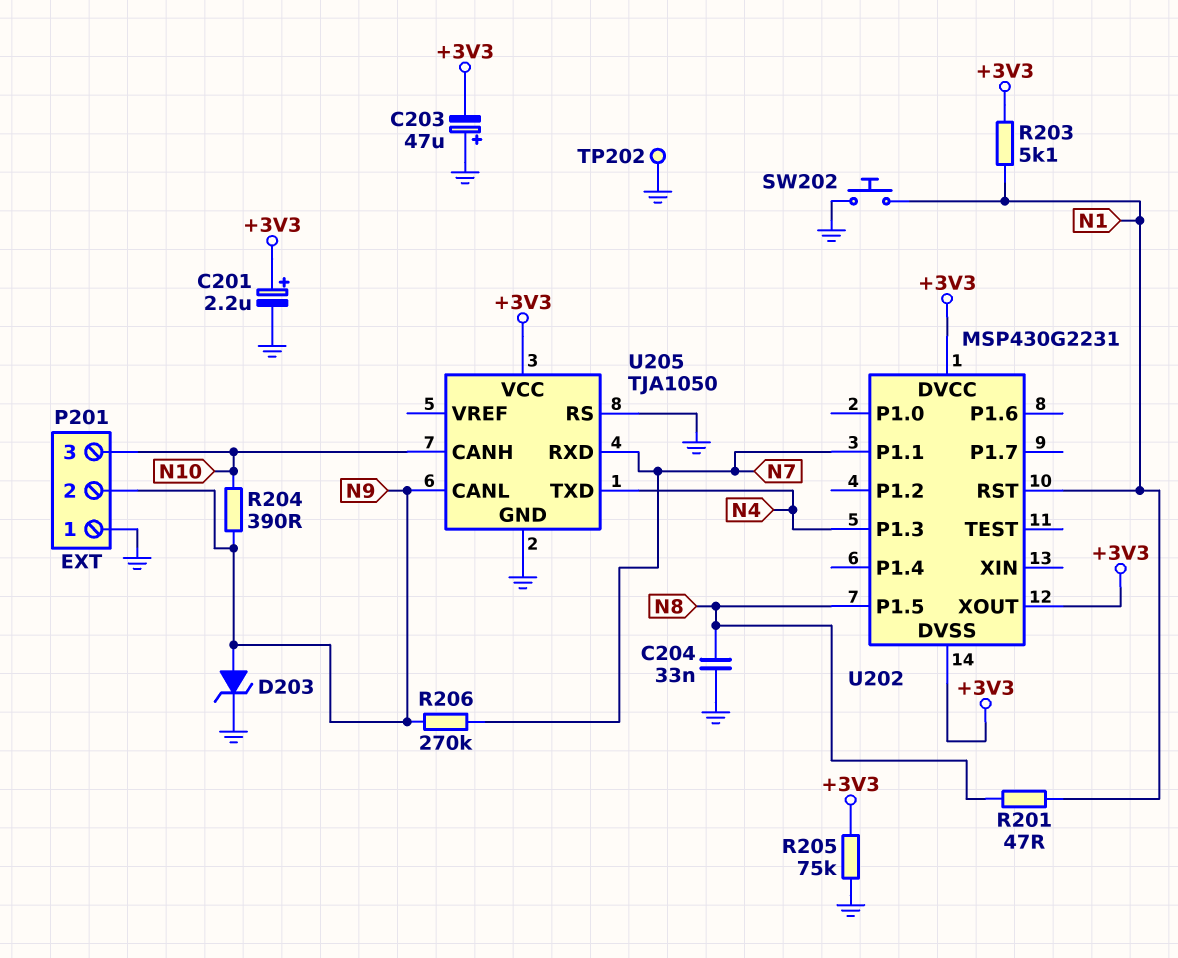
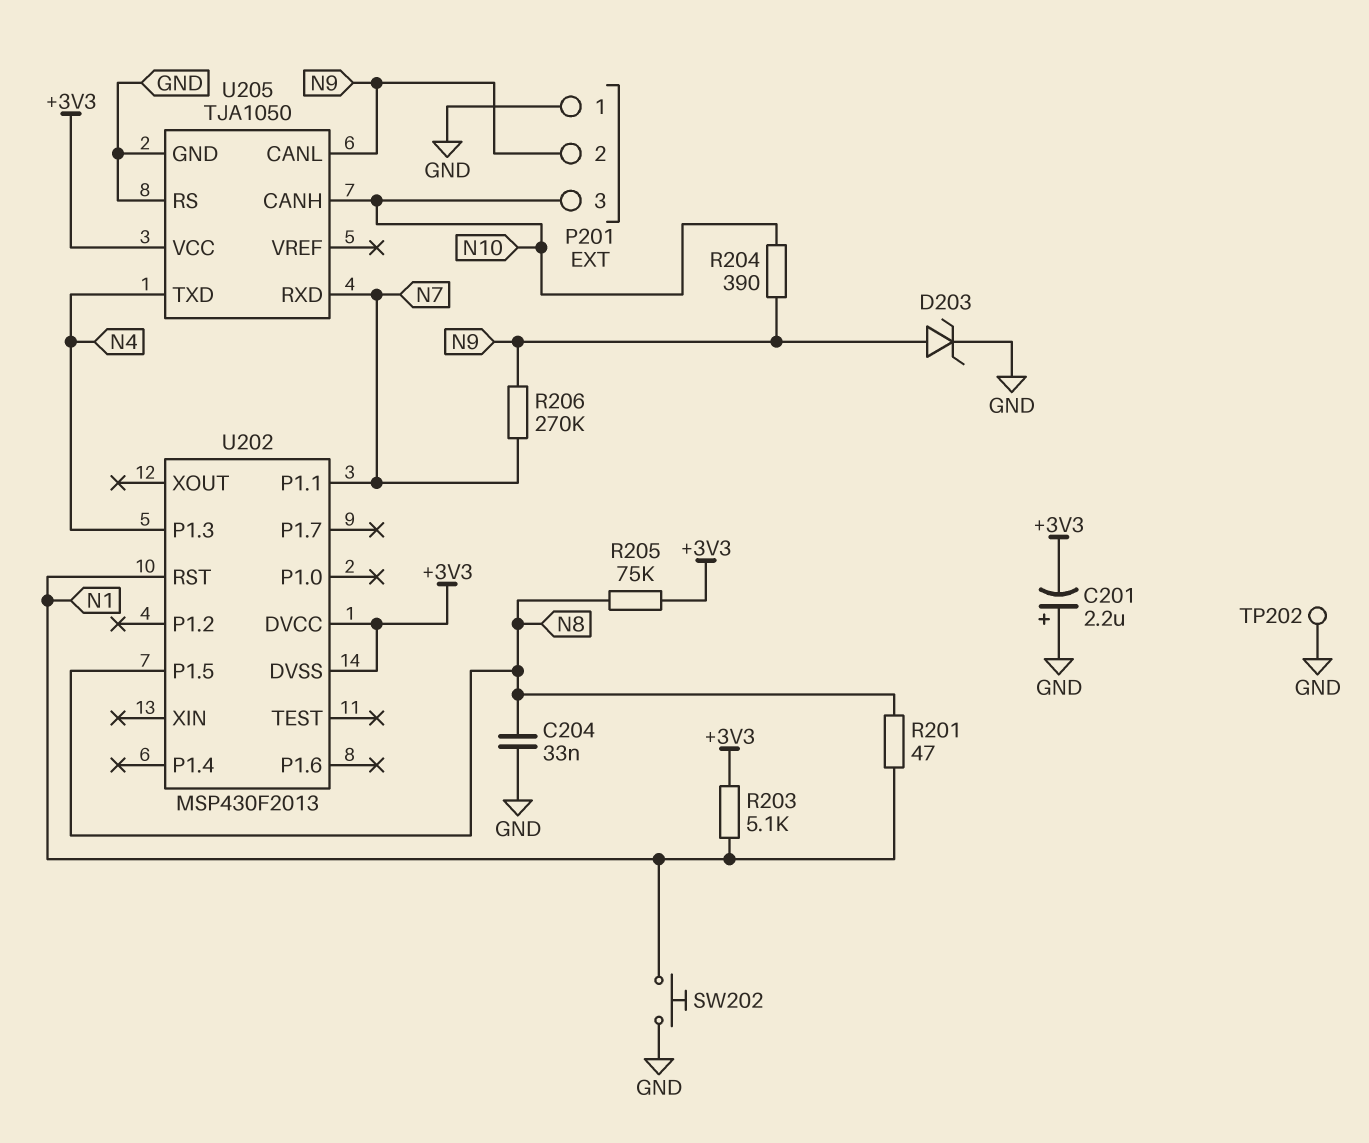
C201: 2.2uF (plus +3V3, minus GND) -> 2.2uF (plus GND, minus +3V3)
C203: 47uF (plus GND, minus +3V3) -> none
R205: 75k (+3V3, GND) -> 75k (+3V3, N8)
U202: MSP430G2231 -> MSP430F2013
U202 pin XOUT: +3V3 -> none

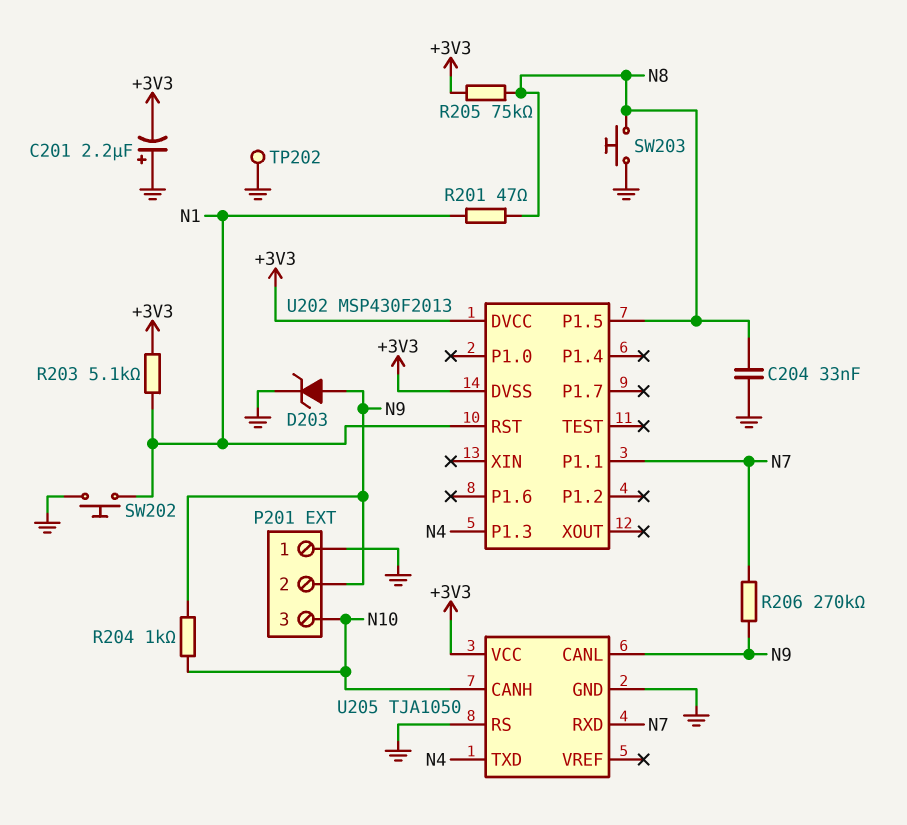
R204: 390 (N9, N10) -> 1k (N9, N10)
SW203: none -> button (GND, N8)

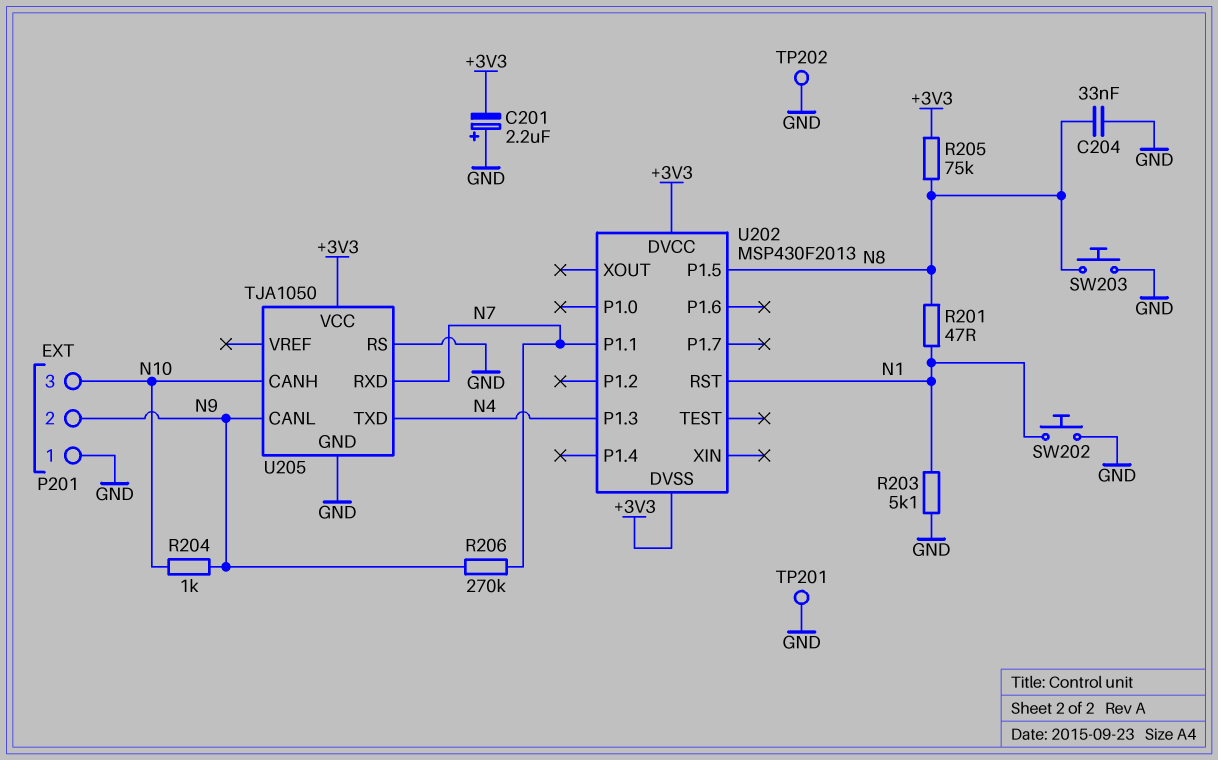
D203: zener (A N9, K GND) -> none
R203: 5.1k (+3V3, N1) -> 5.1k (GND, N1)
TP201: none -> test point (GND)

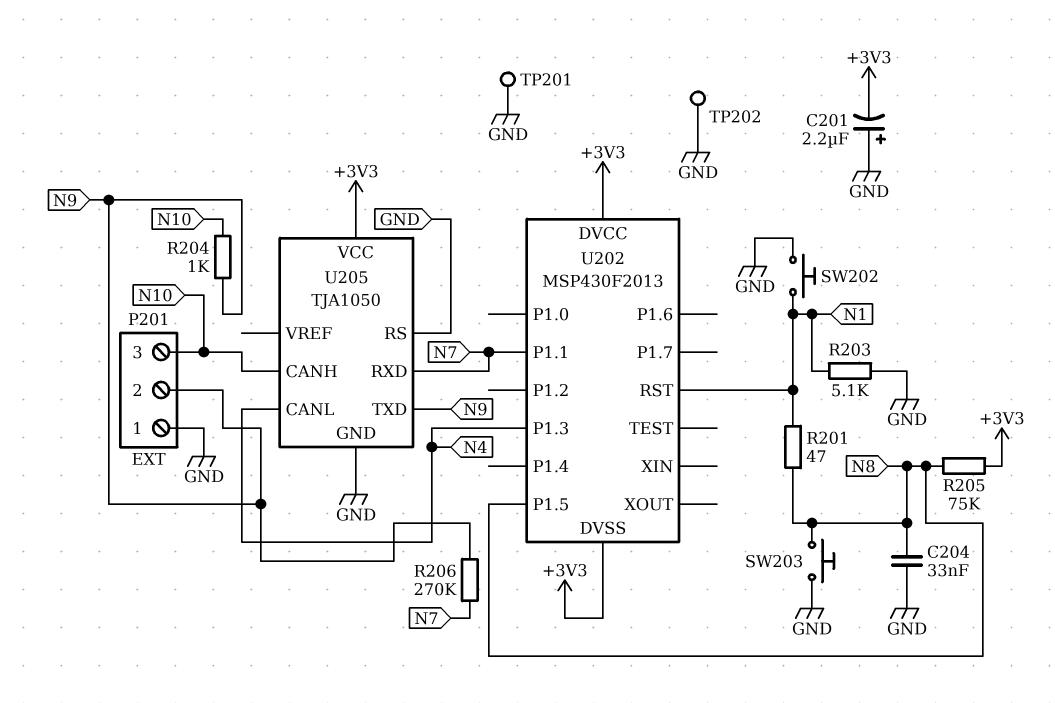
U205 pin CANL: N9 -> N4
U205 pin TXD: N4 -> N9

